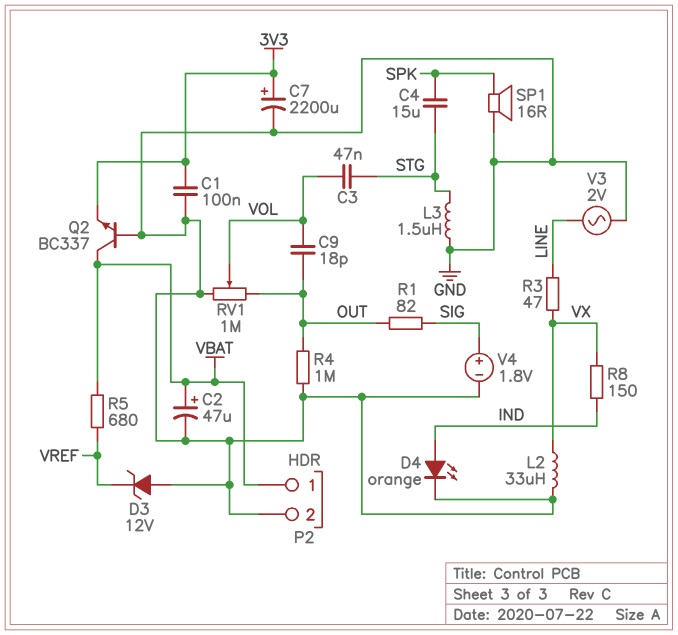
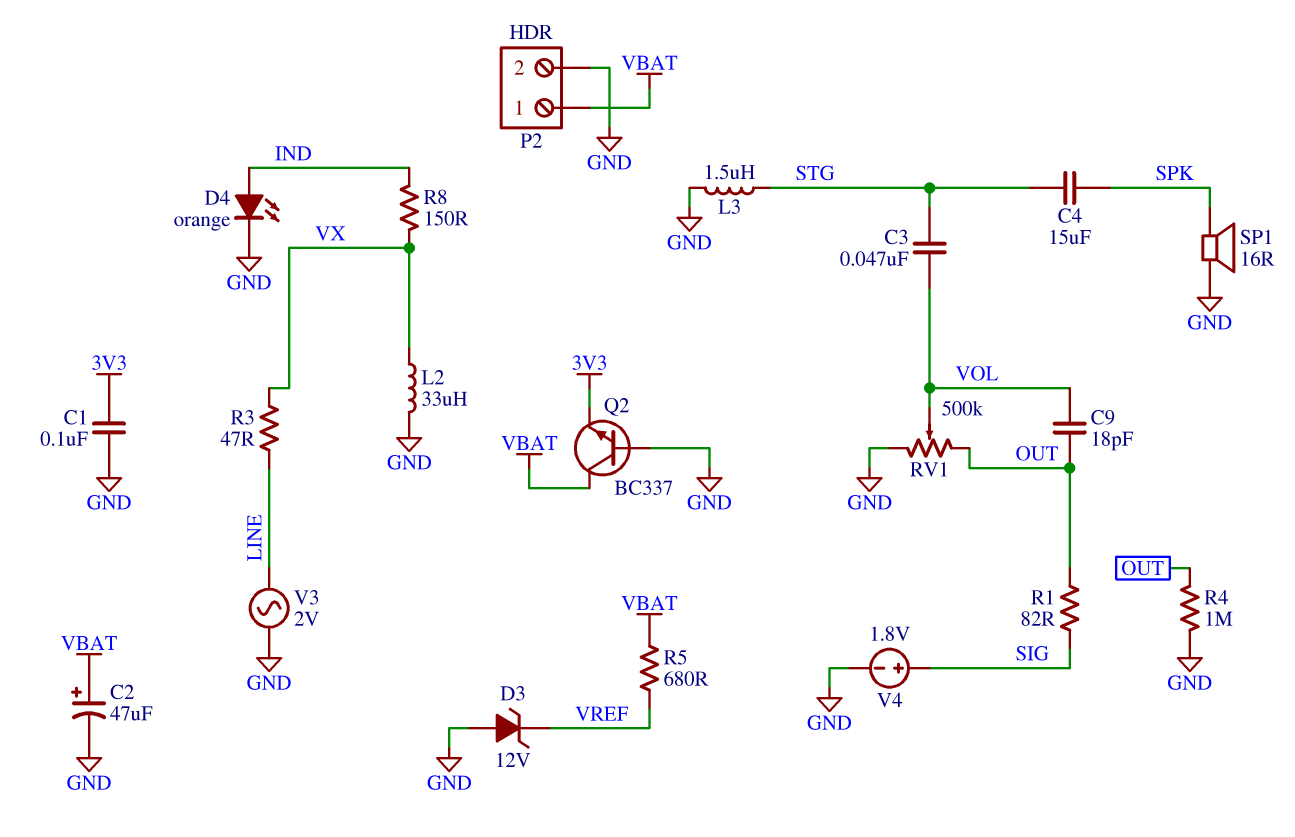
C7: 2200uF (plus 3V3, minus GND) -> none
RV1: 1M (GND, OUT, wiper VOL) -> 500k (GND, OUT, wiper VOL)

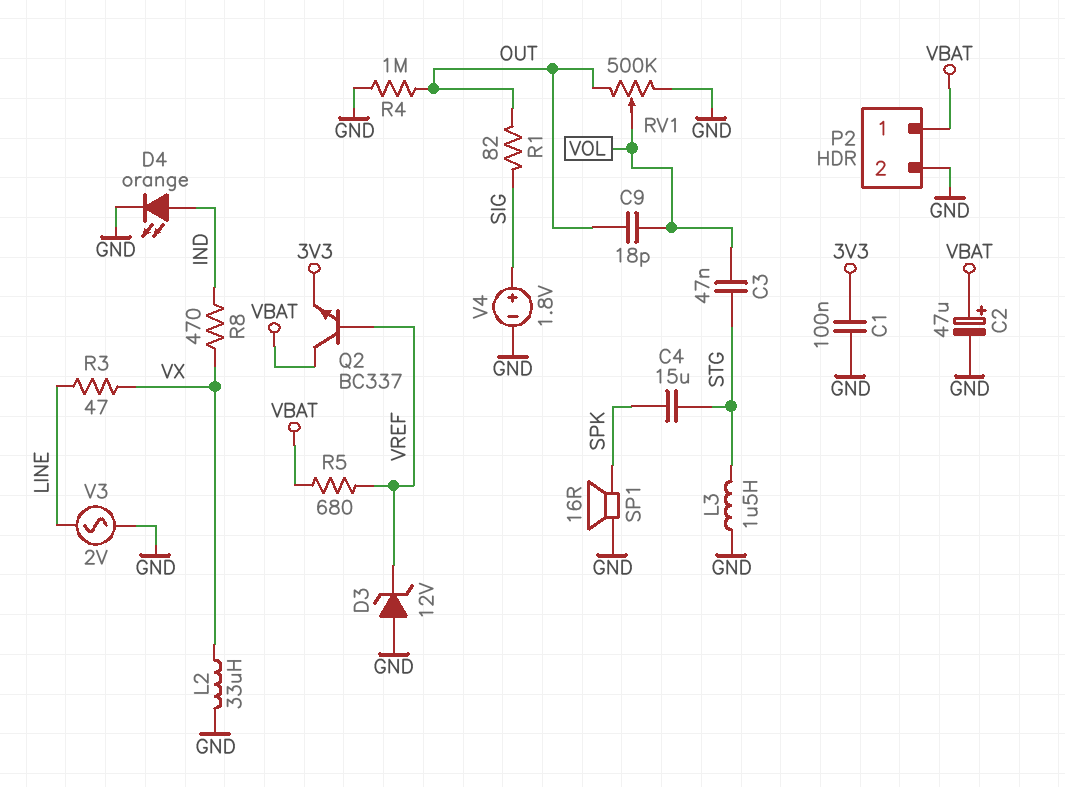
Q2: NPN BC337 (B GND, C VBAT, E 3V3) -> NPN BC337 (B VREF, C VBAT, E 3V3)
R8: 150 (IND, VX) -> 470 (IND, VX)

